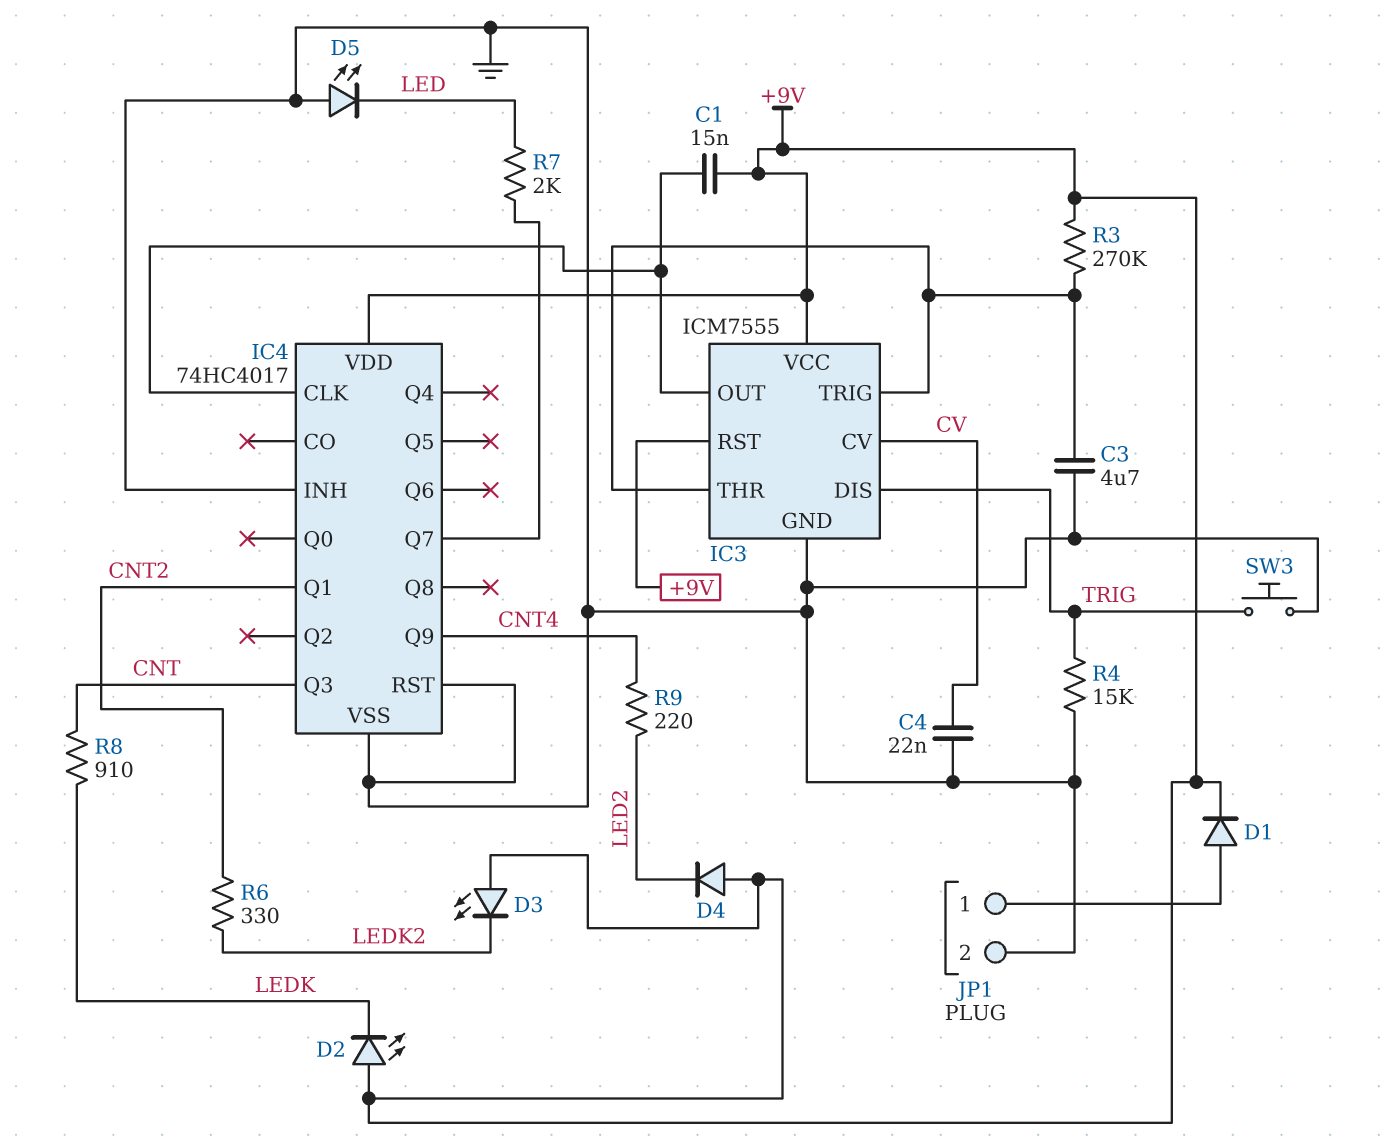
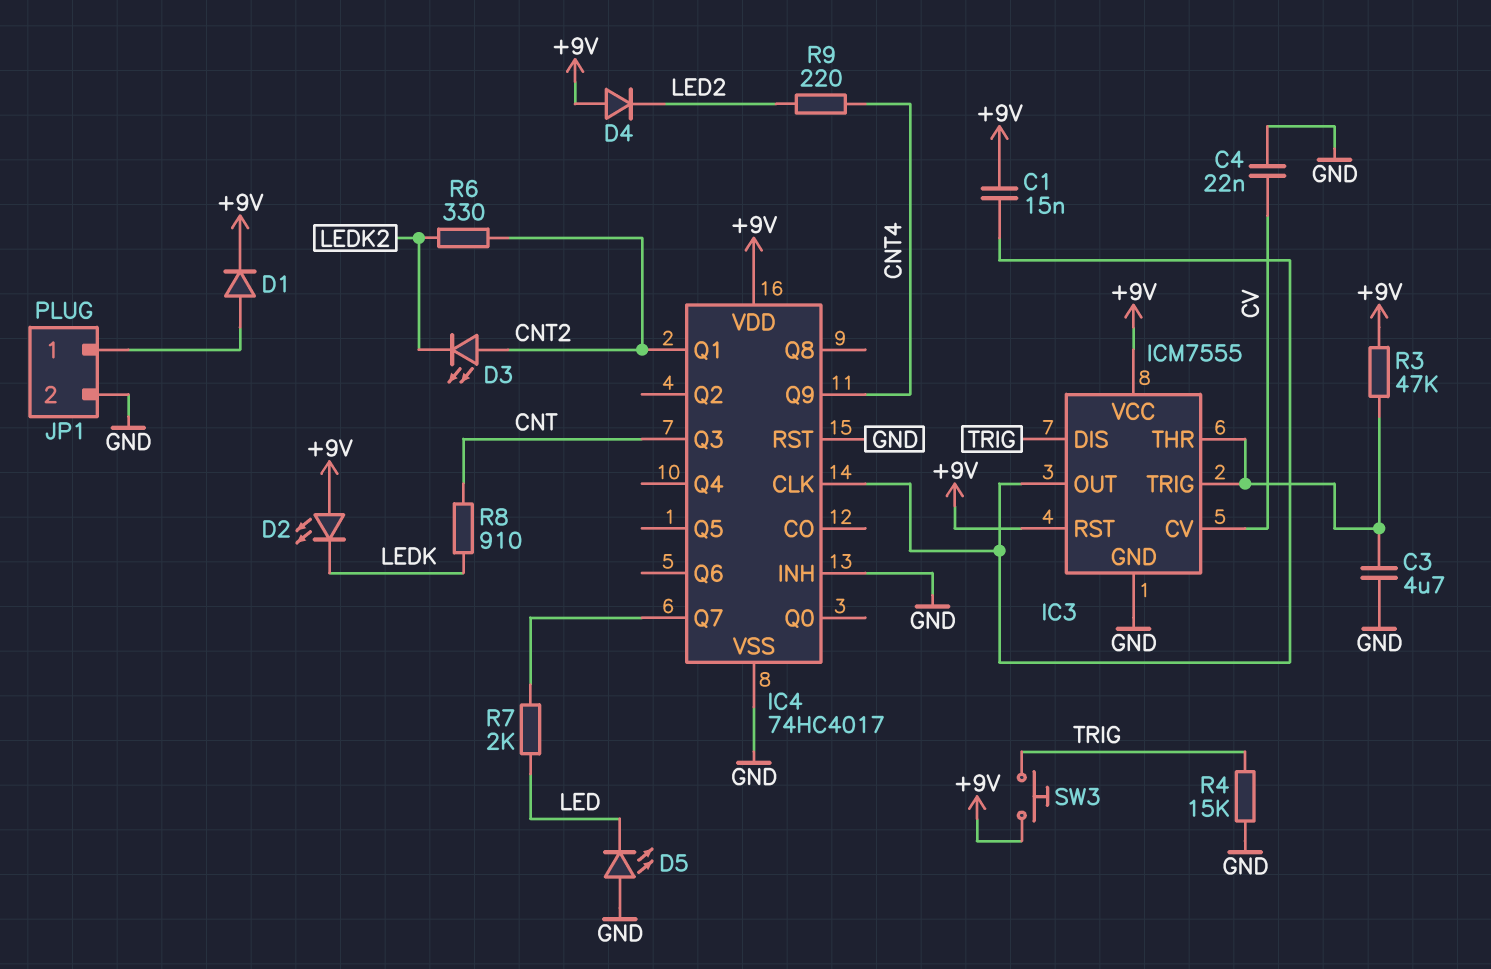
D3: LED (A +9V, K LEDK2) -> LED (A CNT2, K LEDK2)
R3: 270k (+9V, IC3/THR) -> 47k (+9V, IC3/THR)
SW3: button (GND, TRIG) -> button (+9V, TRIG)

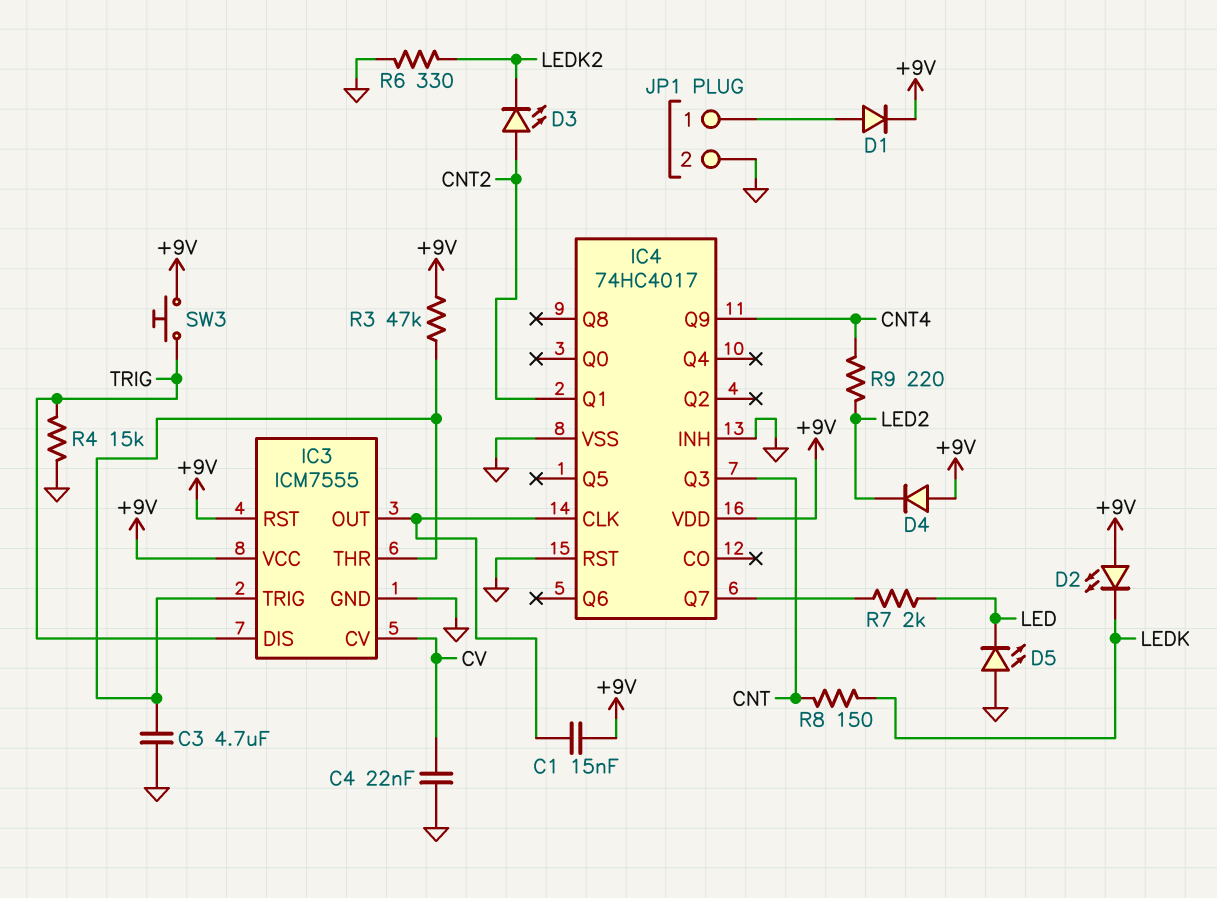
R6: 330 (CNT2, LEDK2) -> 330 (GND, LEDK2)
R8: 910 (CNT, LEDK) -> 150 (CNT, LEDK)

